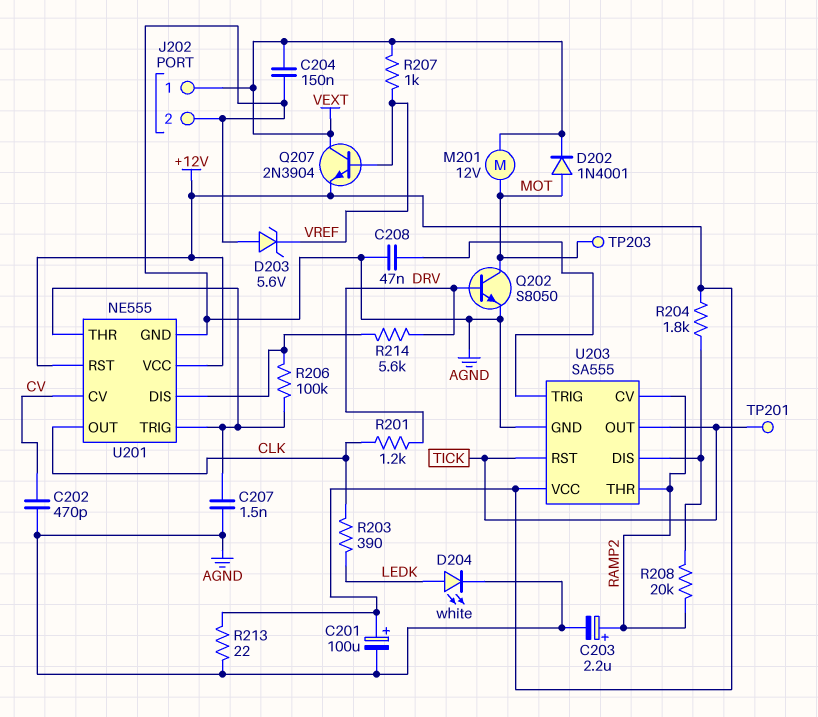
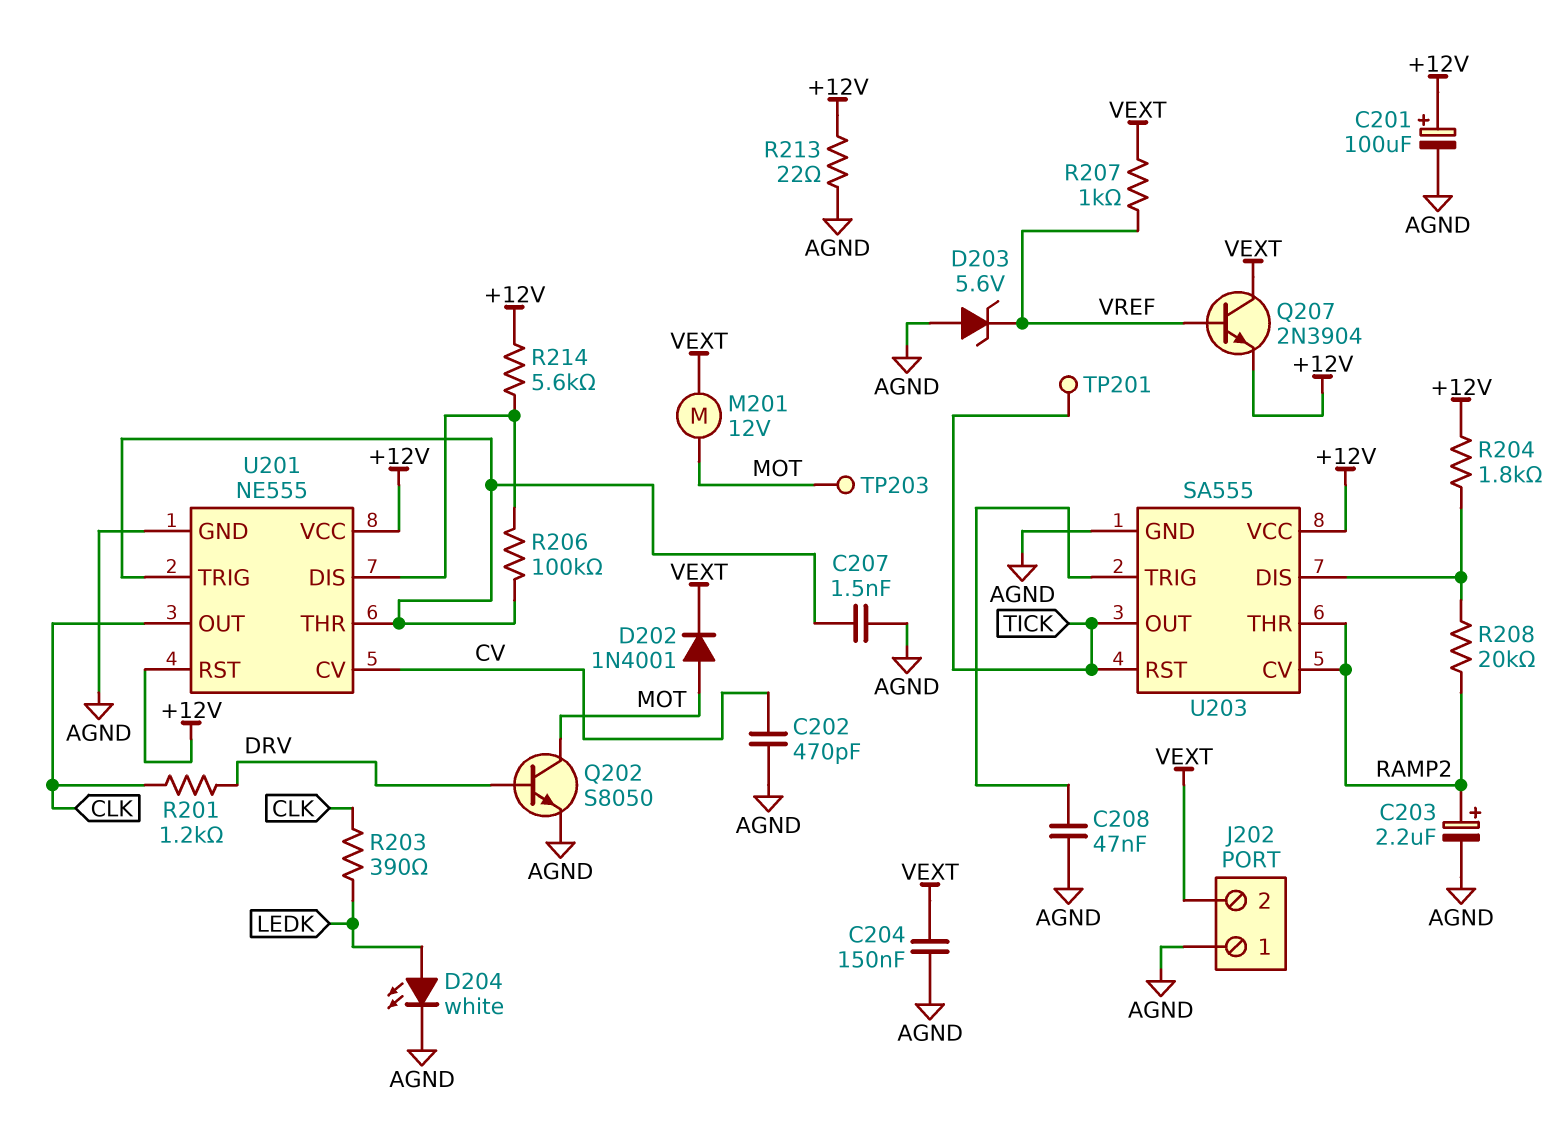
J202 pin 1: VEXT -> AGND
J202 pin 2: AGND -> VEXT
R214: 5.6k (DRV, U201/DIS) -> 5.6k (+12V, U201/DIS)

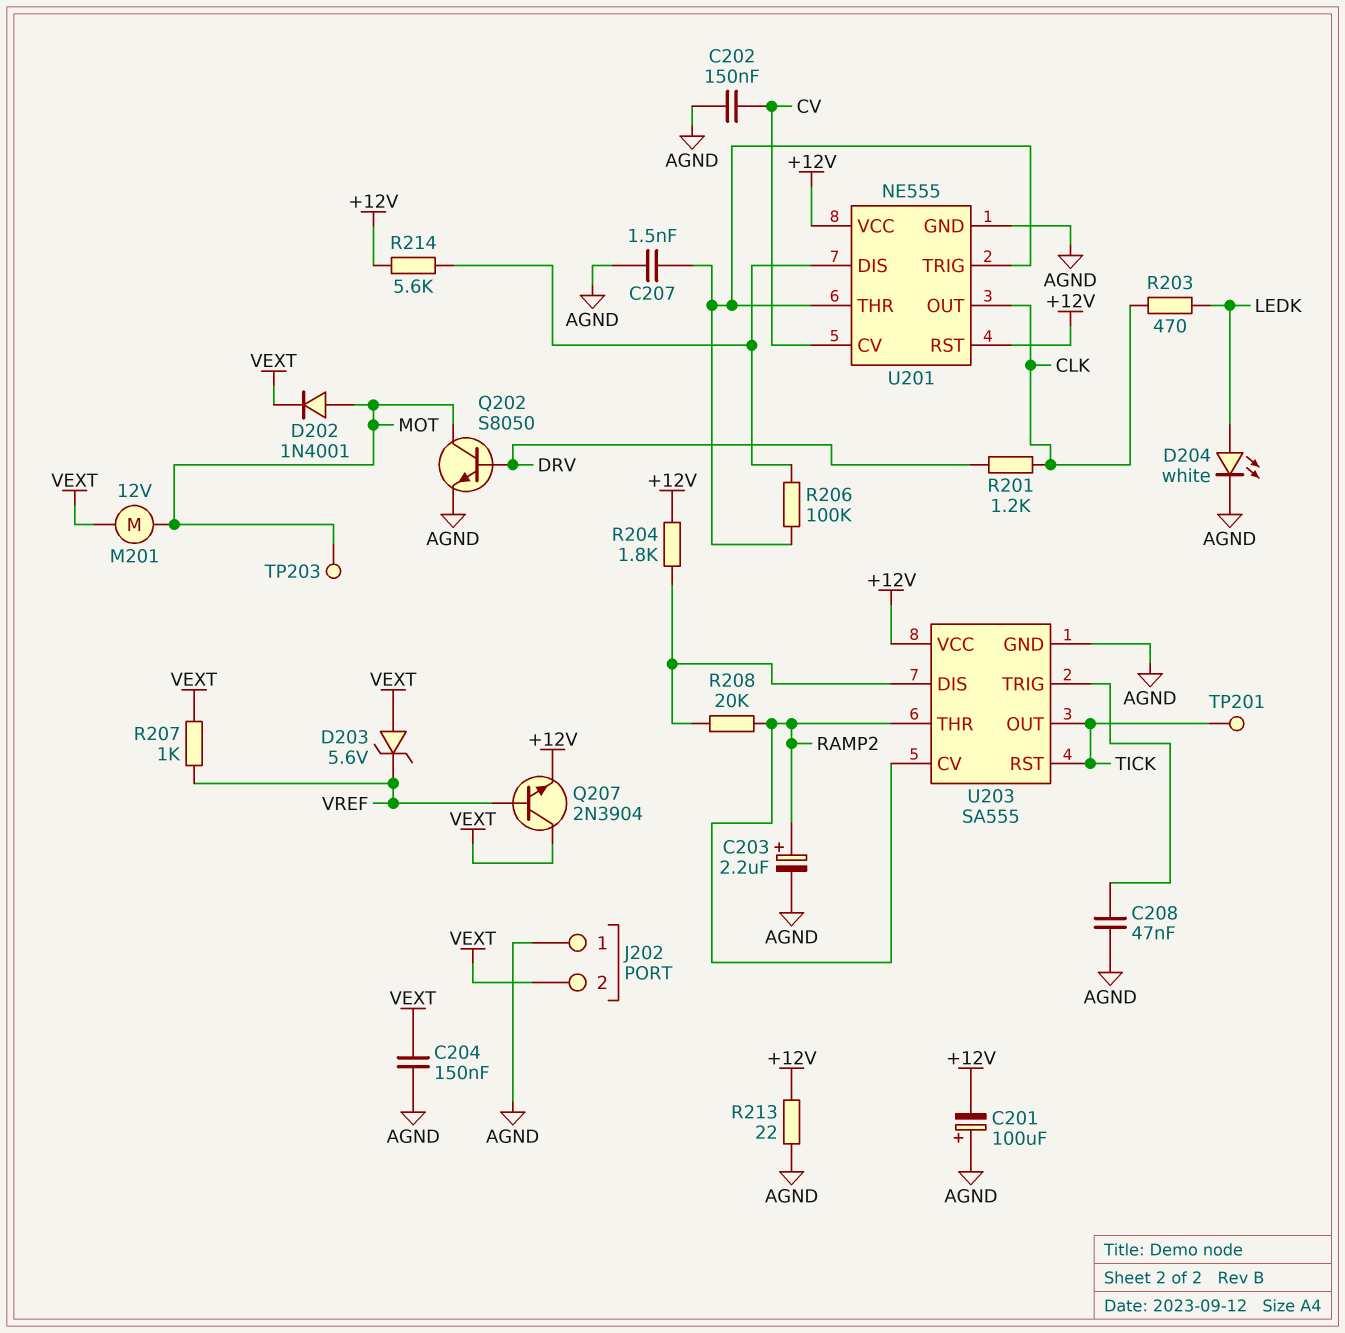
C201: 100uF (plus +12V, minus AGND) -> 100uF (plus AGND, minus +12V)
C202: 470pF (AGND, CV) -> 150nF (AGND, CV)
D203: zener 5.6V (A AGND, K VREF) -> zener 5.6V (A VEXT, K VREF)
R203: 390 (CLK, LEDK) -> 470 (CLK, LEDK)

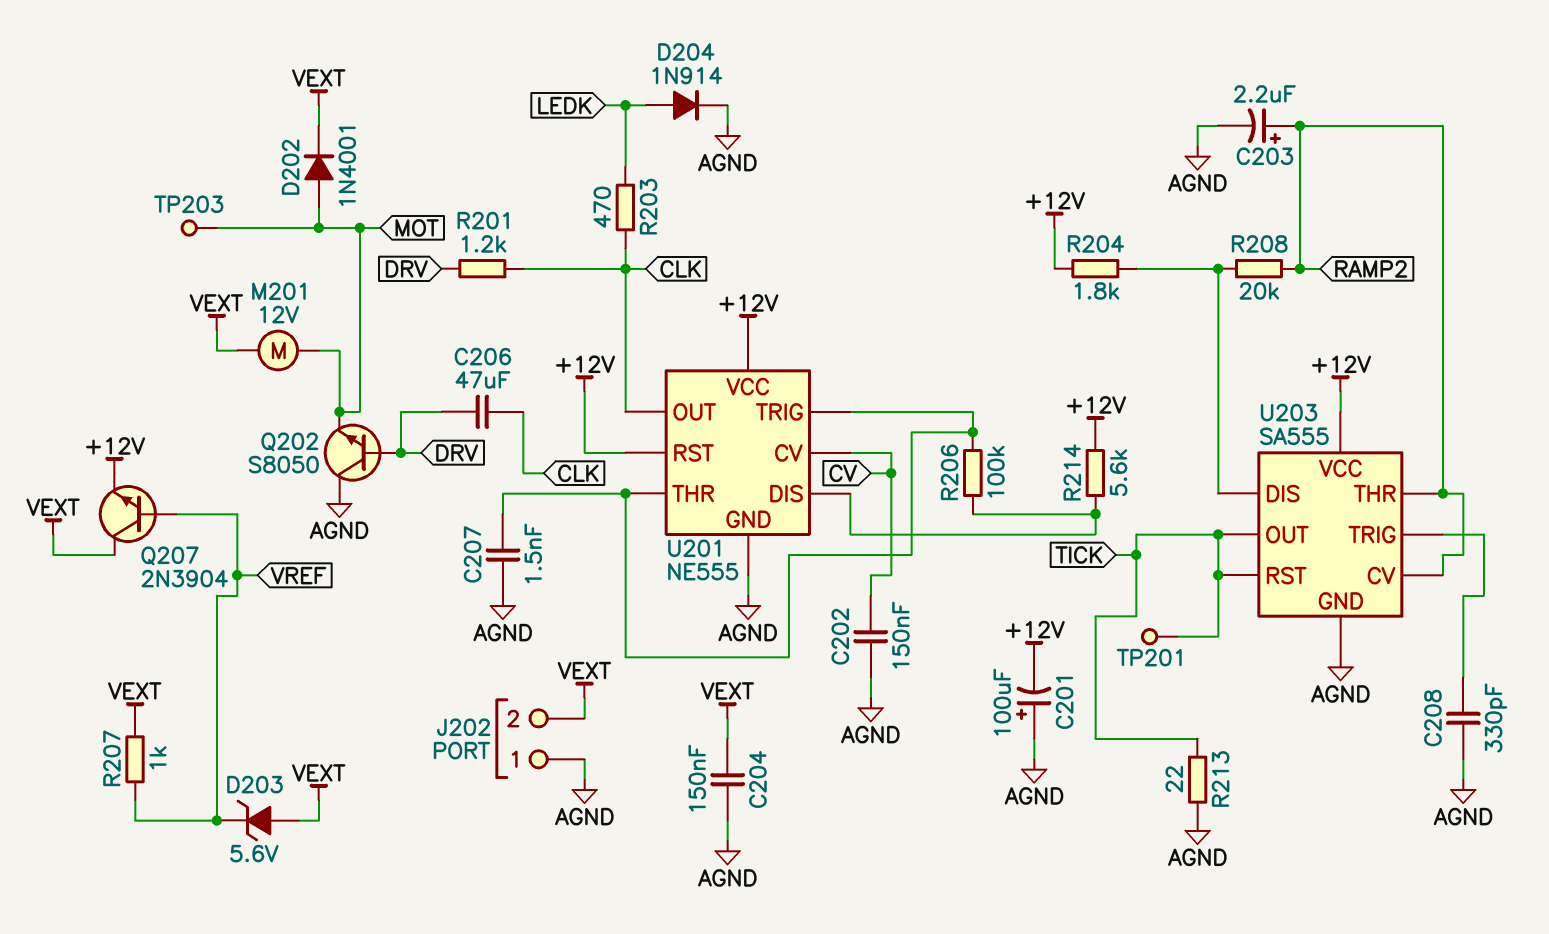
C206: none -> 47uF (CLK, DRV)
C208: 47nF (AGND, U203/TRIG) -> 330pF (AGND, U203/TRIG)
D204: LED white (A LEDK, K AGND) -> diode 1N914 (A LEDK, K AGND)
Q202: NPN S8050 (B DRV, C MOT, E AGND) -> NPN S8050 (B DRV, C AGND, E MOT)
R213: 22 (+12V, AGND) -> 22 (AGND, TICK)

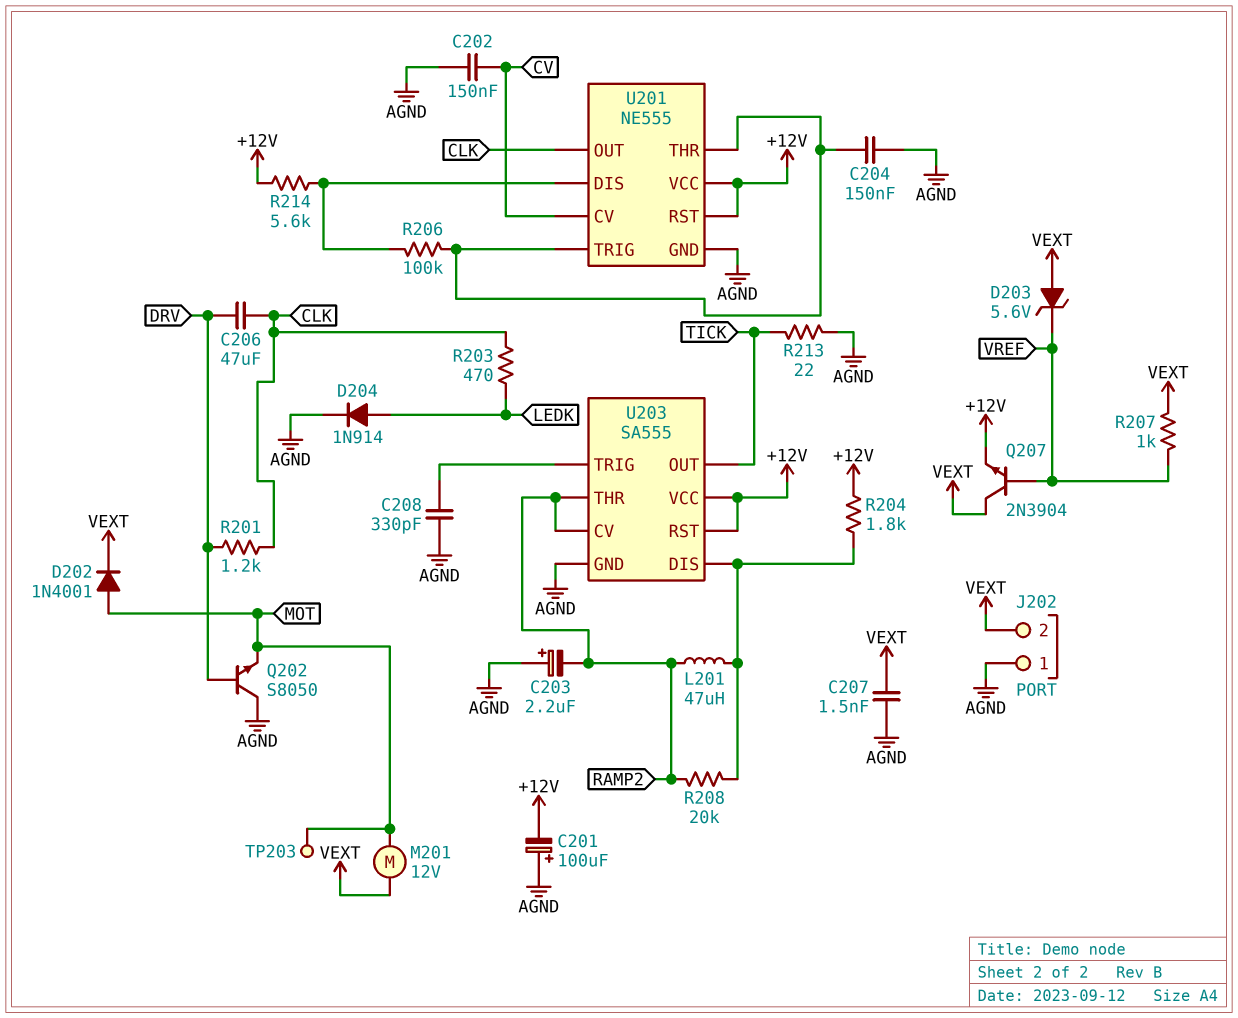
C203: 2.2uF (plus RAMP2, minus AGND) -> 2.2uF (plus AGND, minus RAMP2)
C204: 150nF (AGND, VEXT) -> 150nF (AGND, U201/THR)
C207: 1.5nF (AGND, U201/THR) -> 1.5nF (AGND, VEXT)
L201: none -> 47uH (RAMP2, U203/DIS)
TP201: test point (TICK) -> none
U203 pin RST: TICK -> +12V

